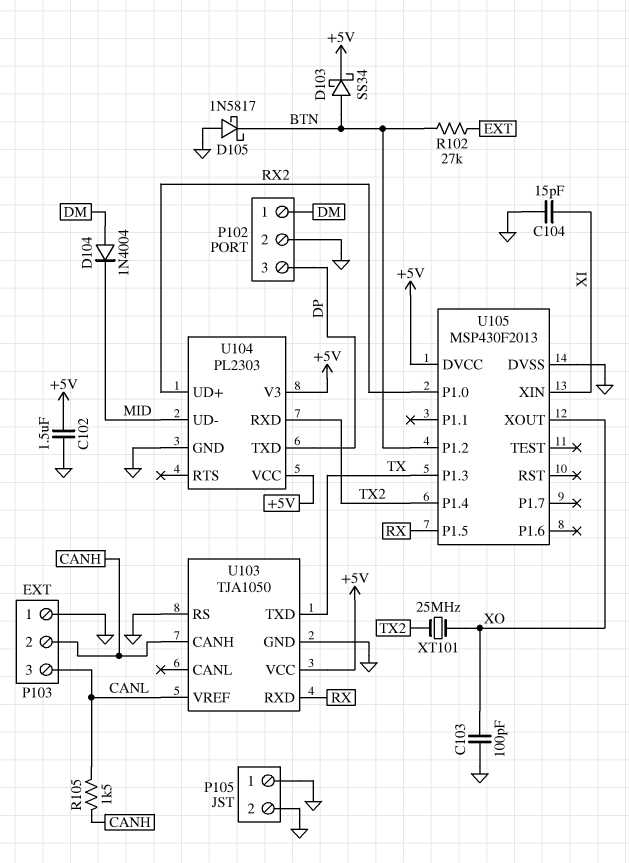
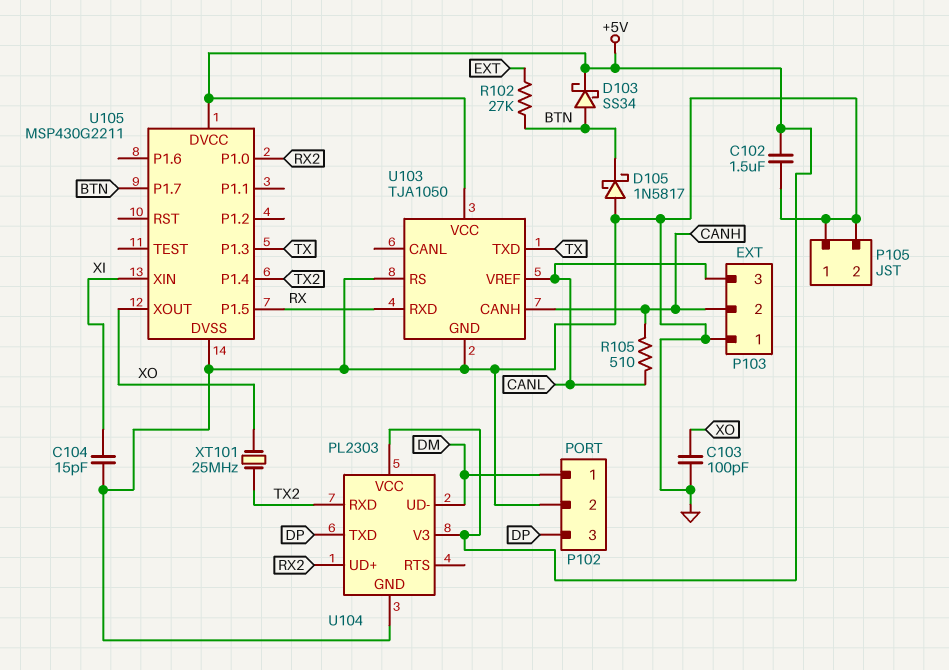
D104: diode 1N4004 (A DM, K MID) -> none
R105: 1.5k (CANH, CANL) -> 510 (CANH, CANL)
U104 pin UD-: MID -> DM
U105: MSP430F2013 -> MSP430G2211
U105 pin P1.2: BTN -> none
U105 pin P1.7: none -> BTN

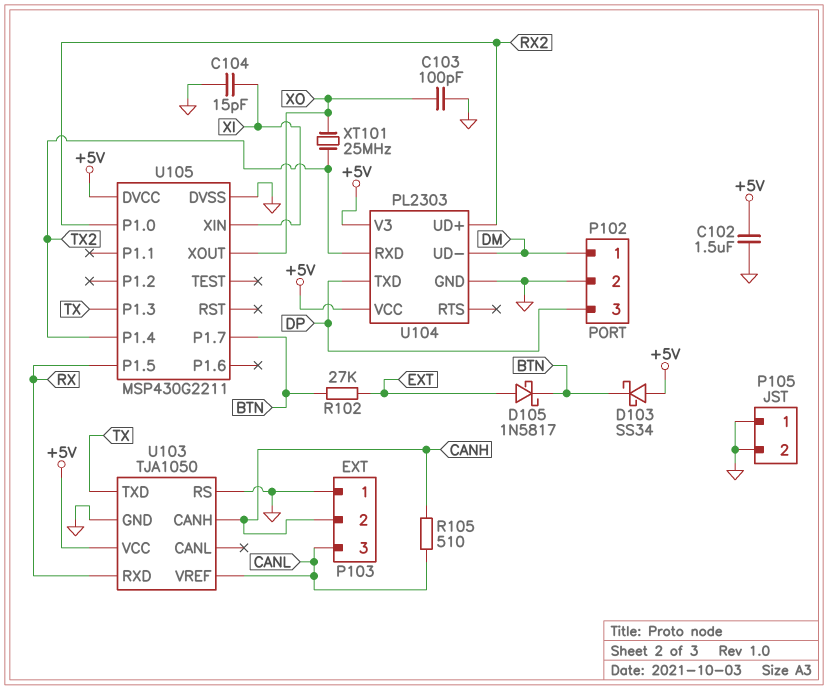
D103: schottky SS34 (A BTN, K +5V) -> schottky SS34 (A +5V, K BTN)
D105: schottky 1N5817 (A GND, K BTN) -> schottky 1N5817 (A EXT, K BTN)

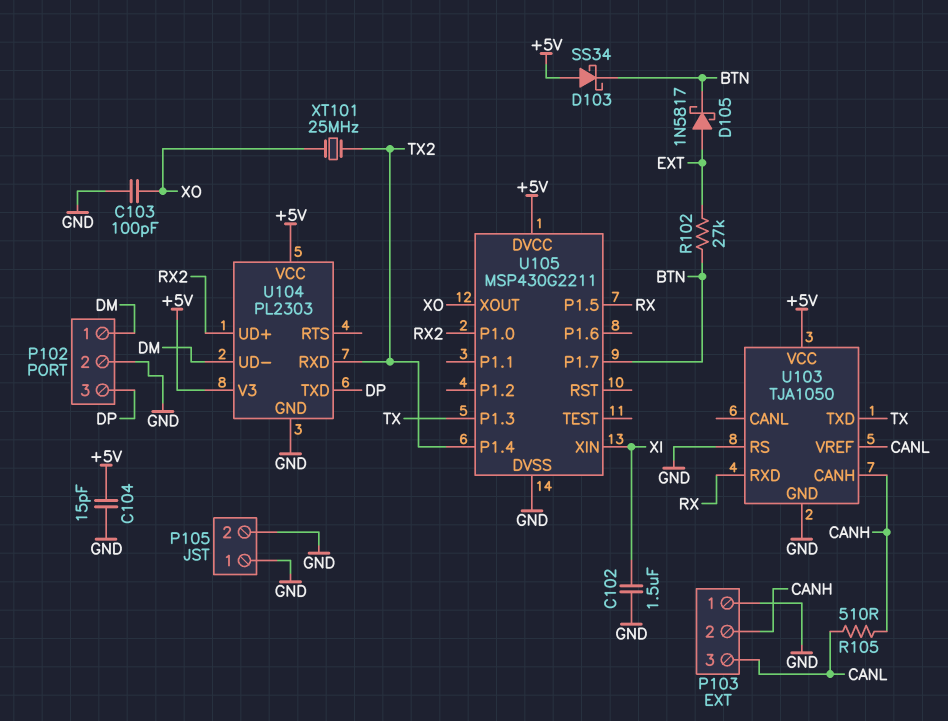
C102: 1.5uF (+5V, GND) -> 1.5uF (GND, XI)
C104: 15pF (GND, XI) -> 15pF (+5V, GND)

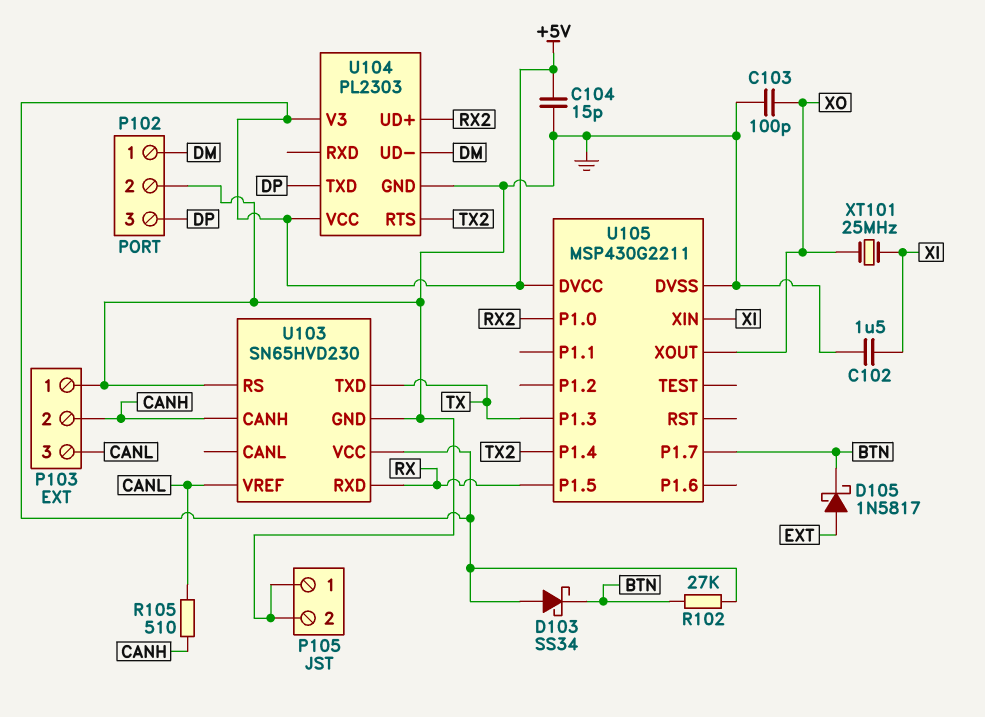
R102: 27k (BTN, EXT) -> 27k (+5V, BTN)
U103: TJA1050 -> SN65HVD230
U104 pin RTS: none -> TX2
U104 pin RXD: TX2 -> none
XT101: 25MHz (TX2, XO) -> 25MHz (XI, XO)

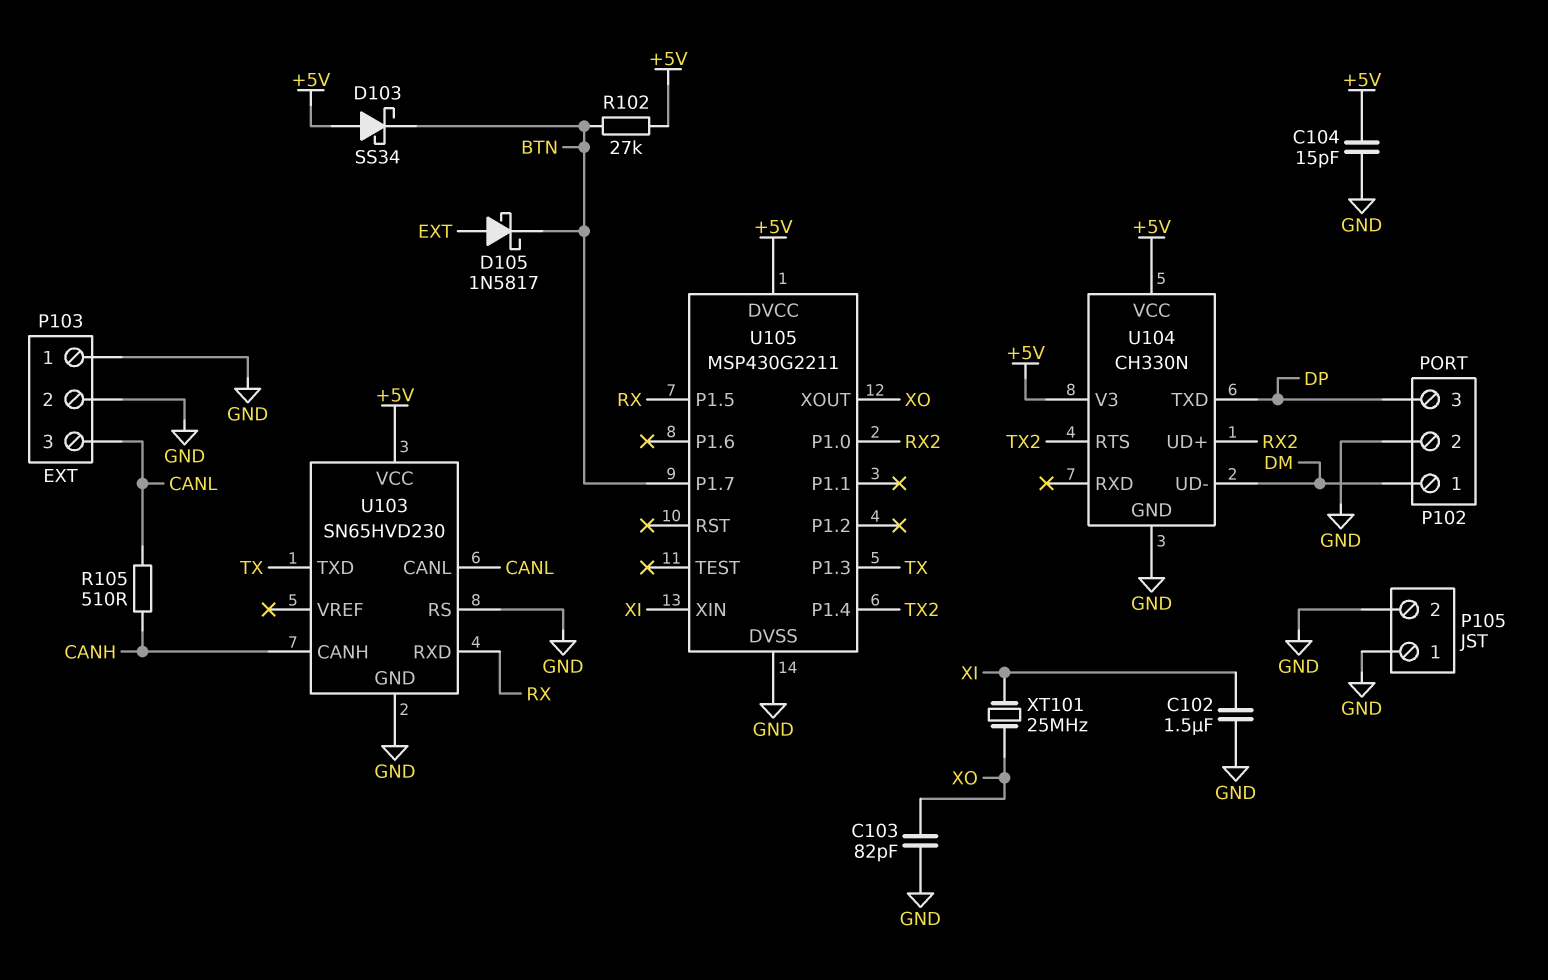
C103: 100pF (GND, XO) -> 82pF (GND, XO)
P103 pin 2: CANH -> GND
U103 pin CANL: none -> CANL
U103 pin VREF: CANL -> none
U104: PL2303 -> CH330N

